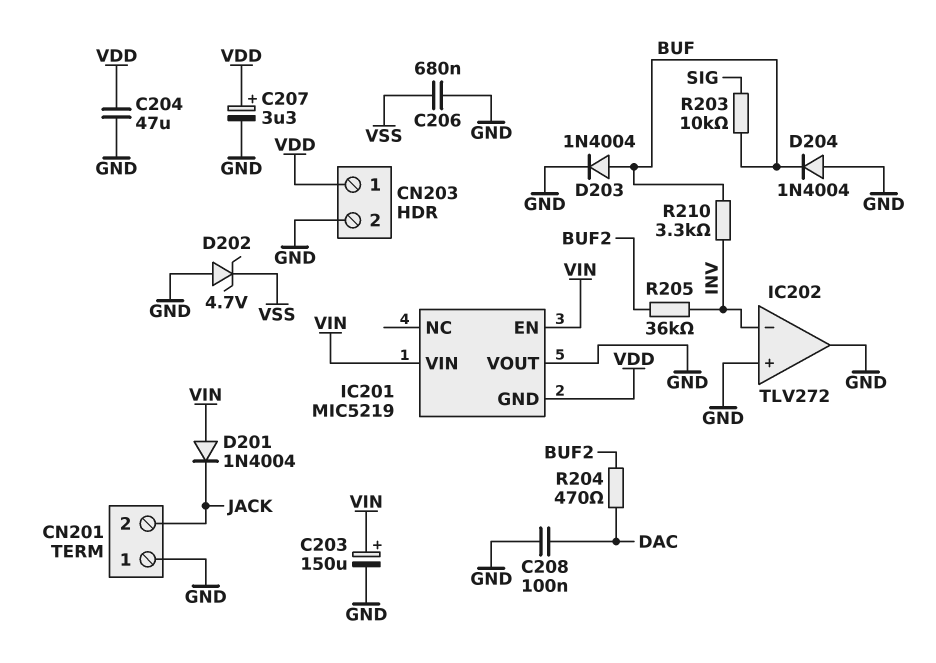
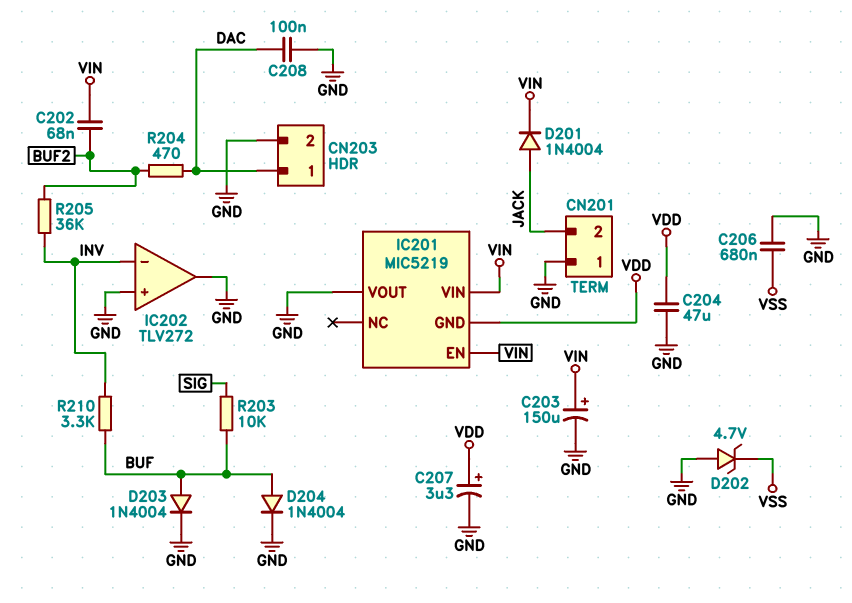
C202: none -> 68nF (BUF2, VIN)
CN203 pin 1: VDD -> DAC
D201: diode 1N4004 (A VIN, K JACK) -> diode 1N4004 (A JACK, K VIN)
D204: diode 1N4004 (A GND, K BUF) -> diode 1N4004 (A BUF, K GND)

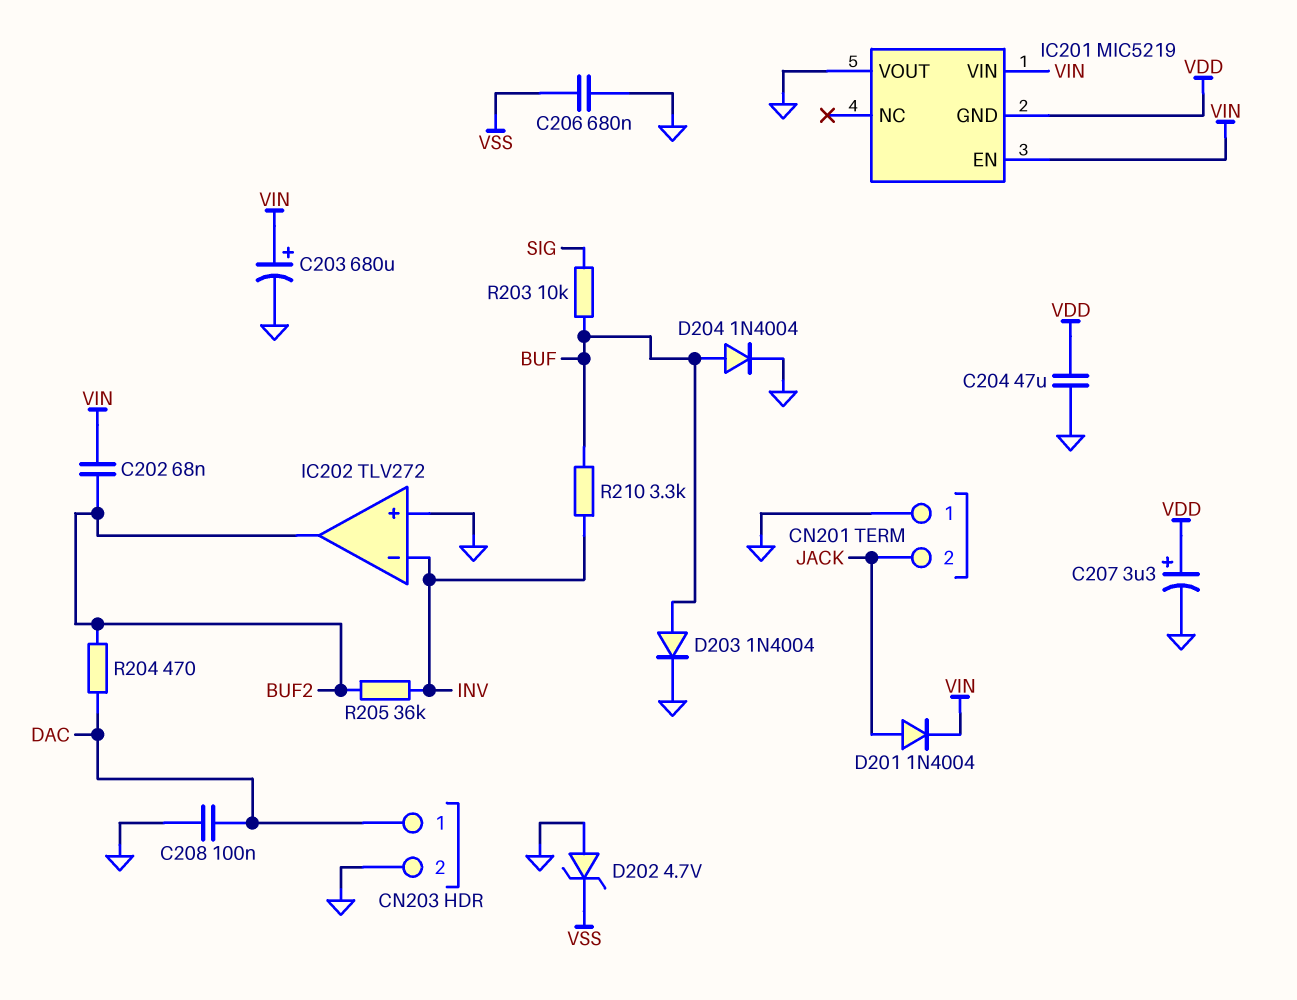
C203: 150uF (plus VIN, minus GND) -> 680uF (plus VIN, minus GND)
IC202 pin out: GND -> BUF2

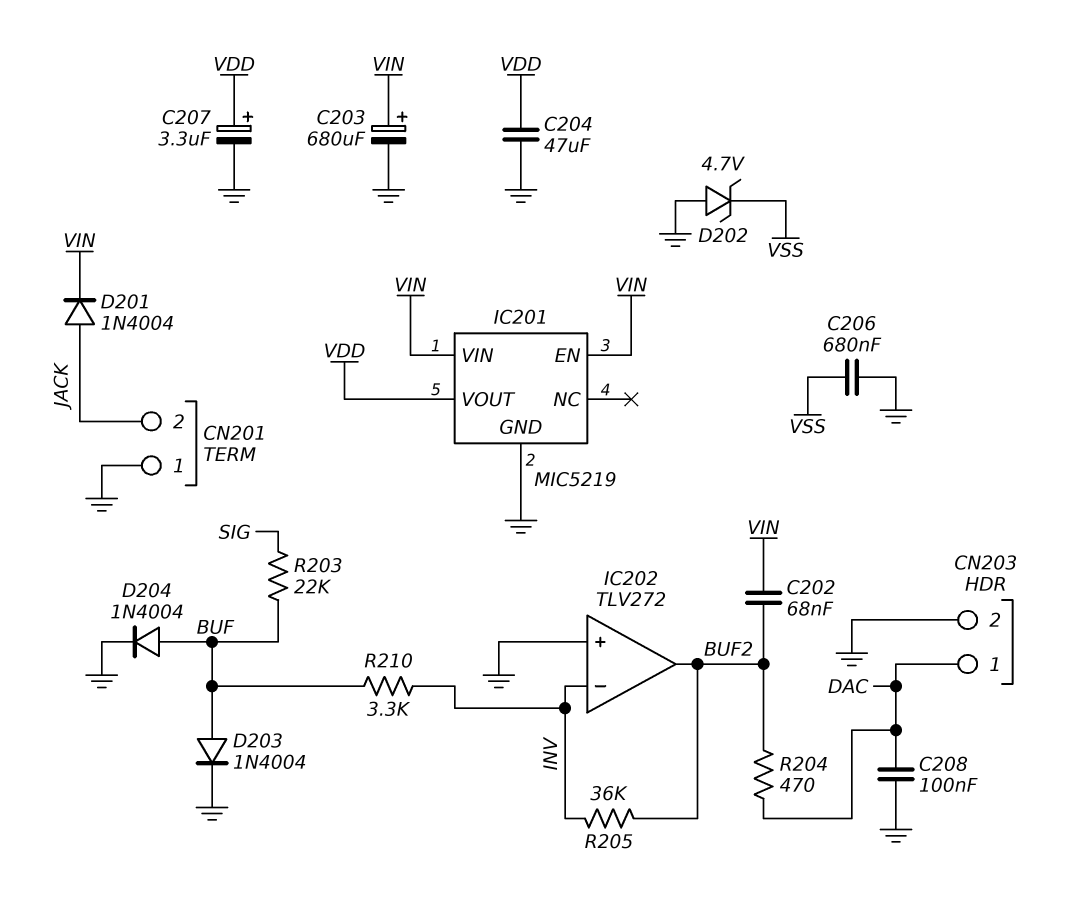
IC201 pin GND: VDD -> GND
IC201 pin VOUT: GND -> VDD
R203: 10k (BUF, SIG) -> 22k (BUF, SIG)

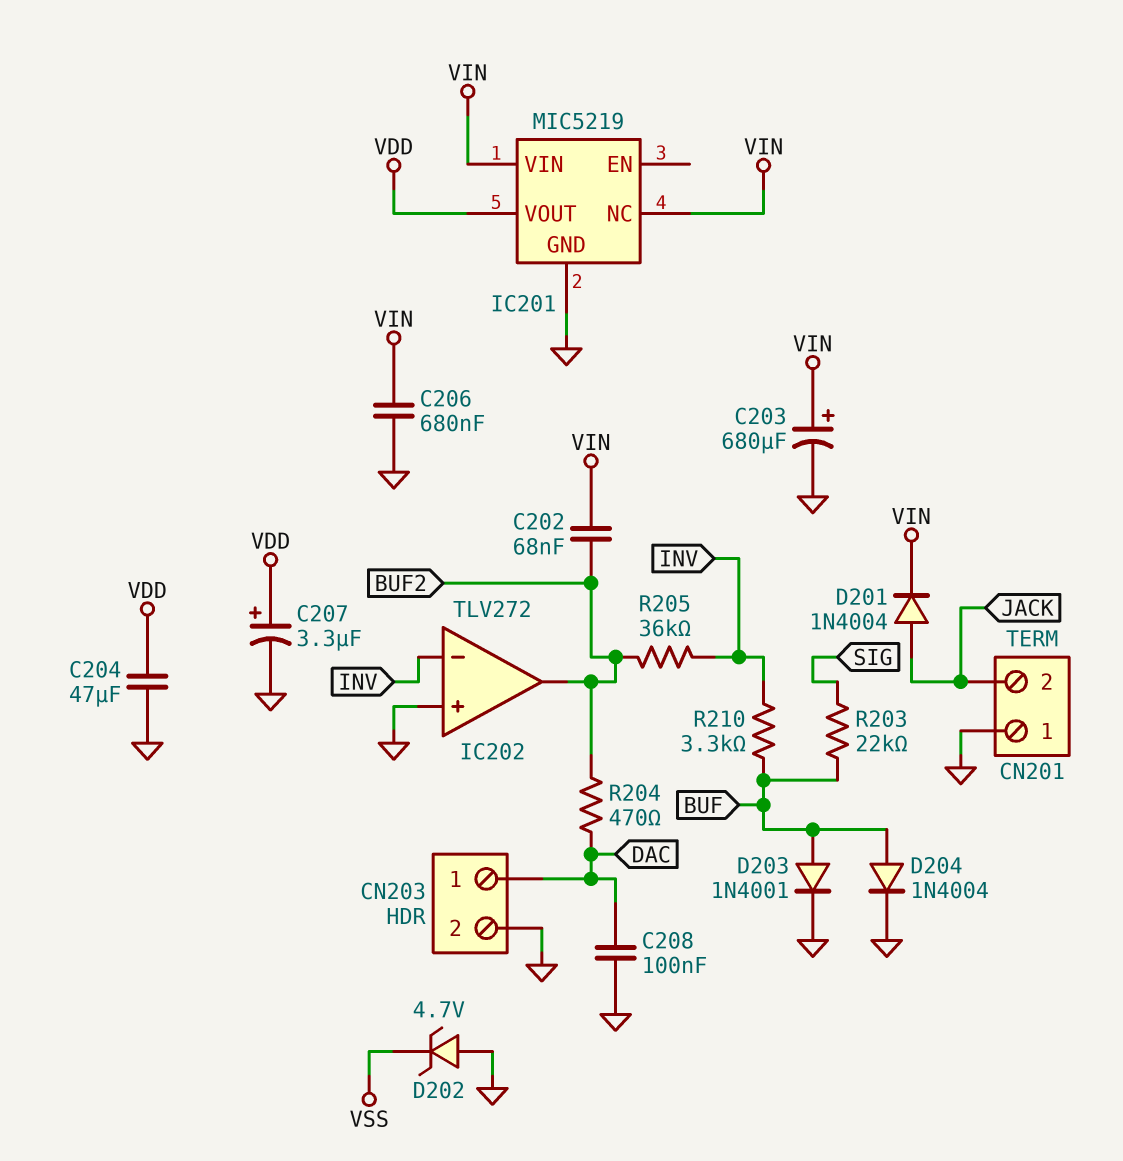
C206: 680nF (GND, VSS) -> 680nF (GND, VIN)
D203: diode 1N4004 (A BUF, K GND) -> diode 1N4001 (A BUF, K GND)
IC201 pin EN: VIN -> none
IC201 pin NC: none -> VIN

